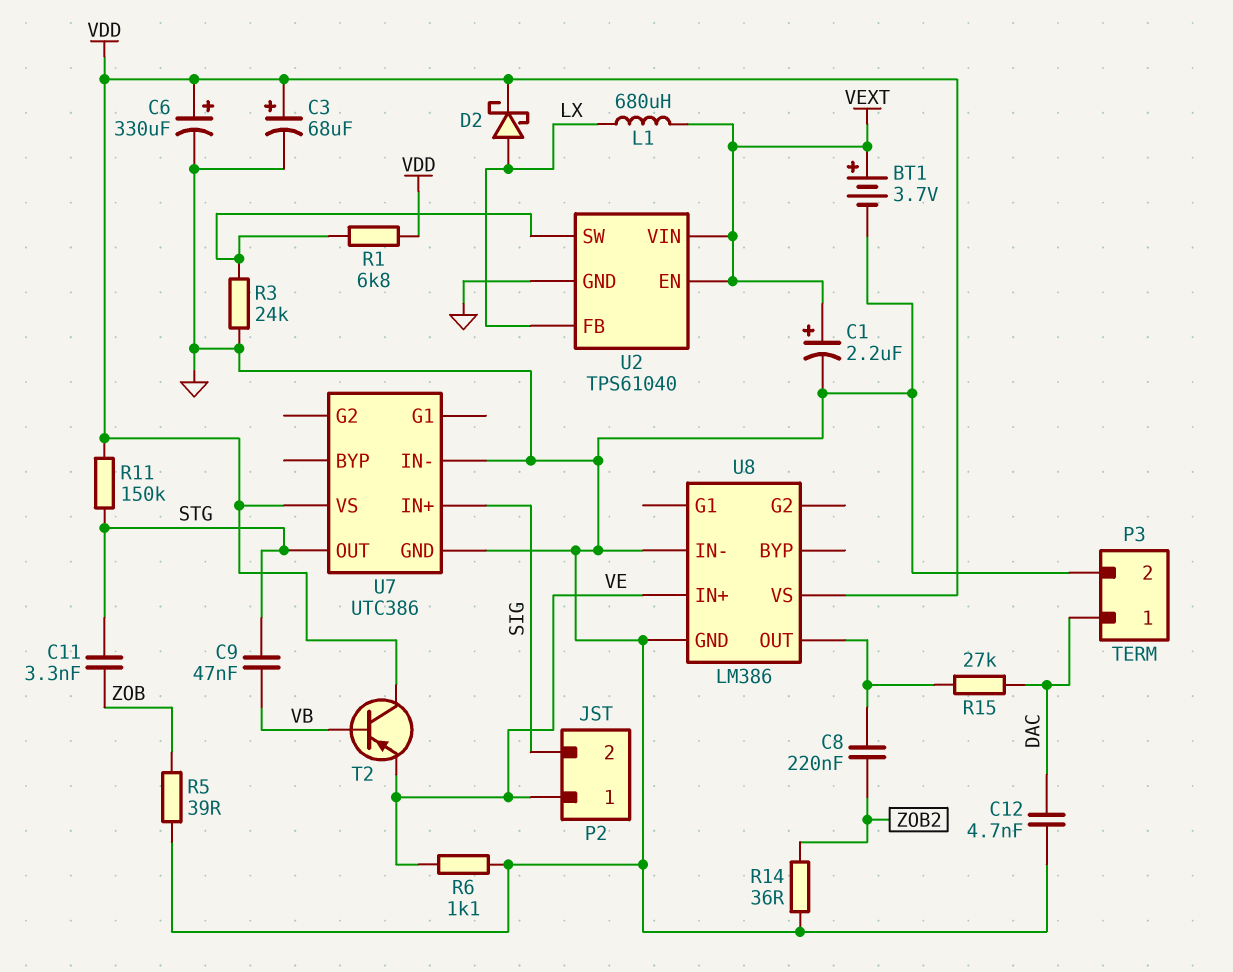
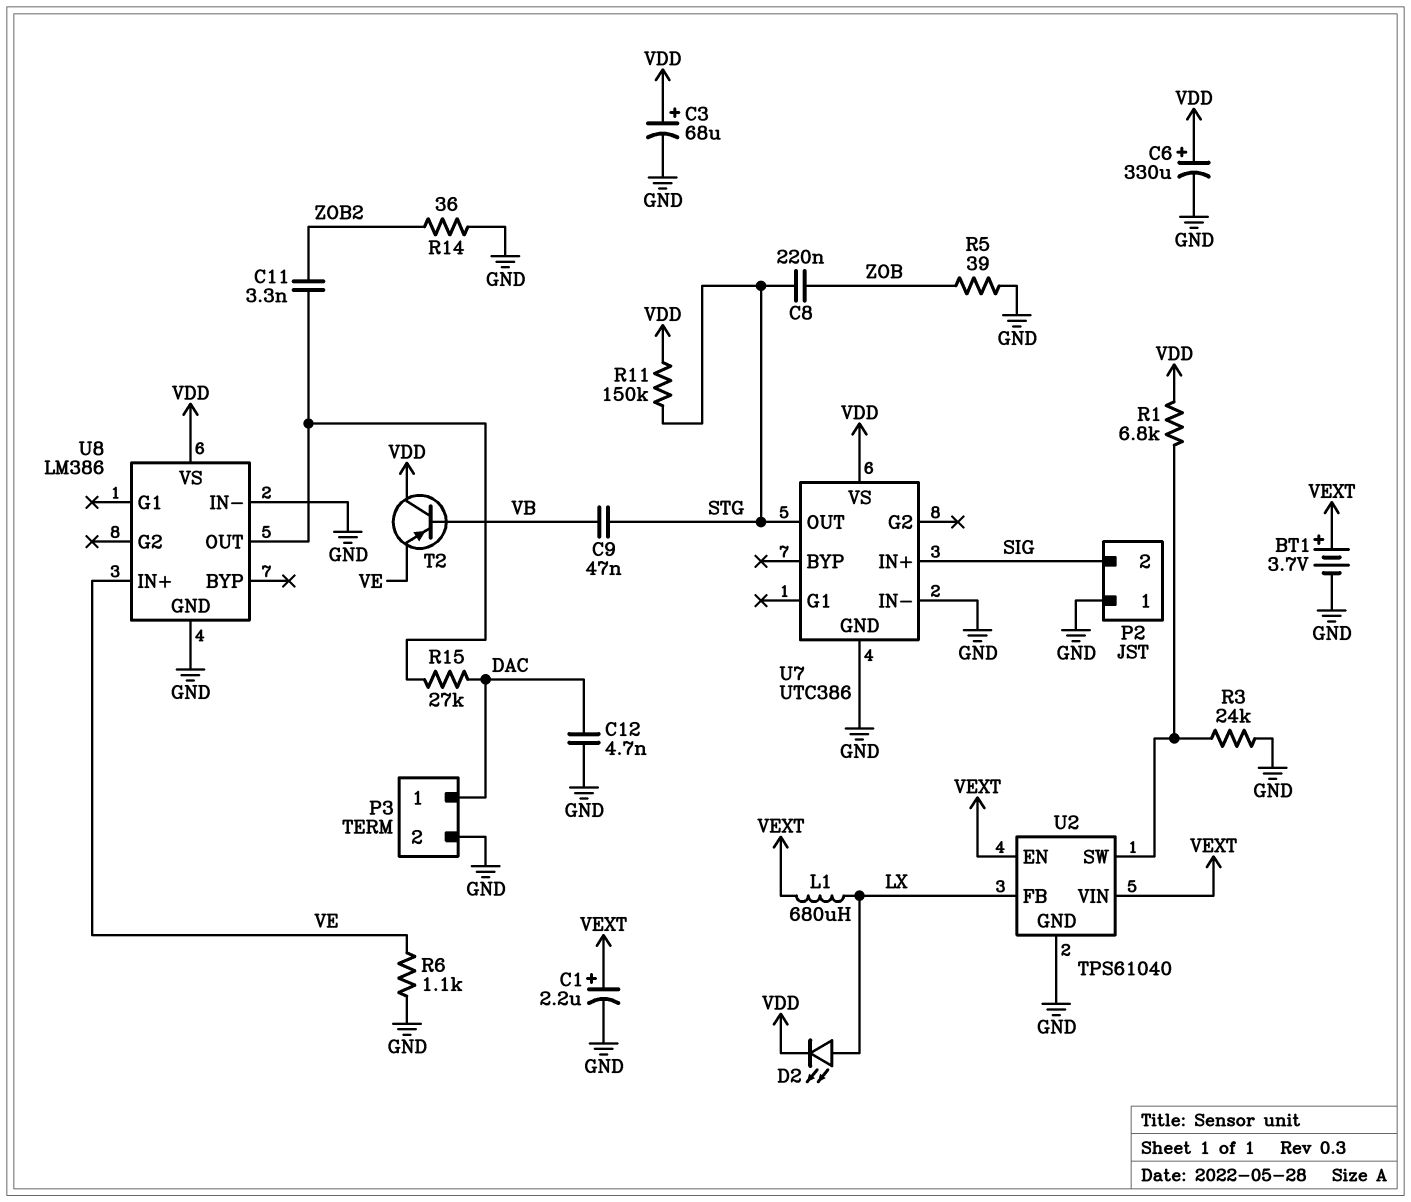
C8: 220nF (U8/OUT, ZOB2) -> 220nF (STG, ZOB)
C11: 3.3nF (STG, ZOB) -> 3.3nF (U8/OUT, ZOB2)
D2: schottky (A LX, K VDD) -> LED (A LX, K VDD)
P2 pin 1: VE -> GND

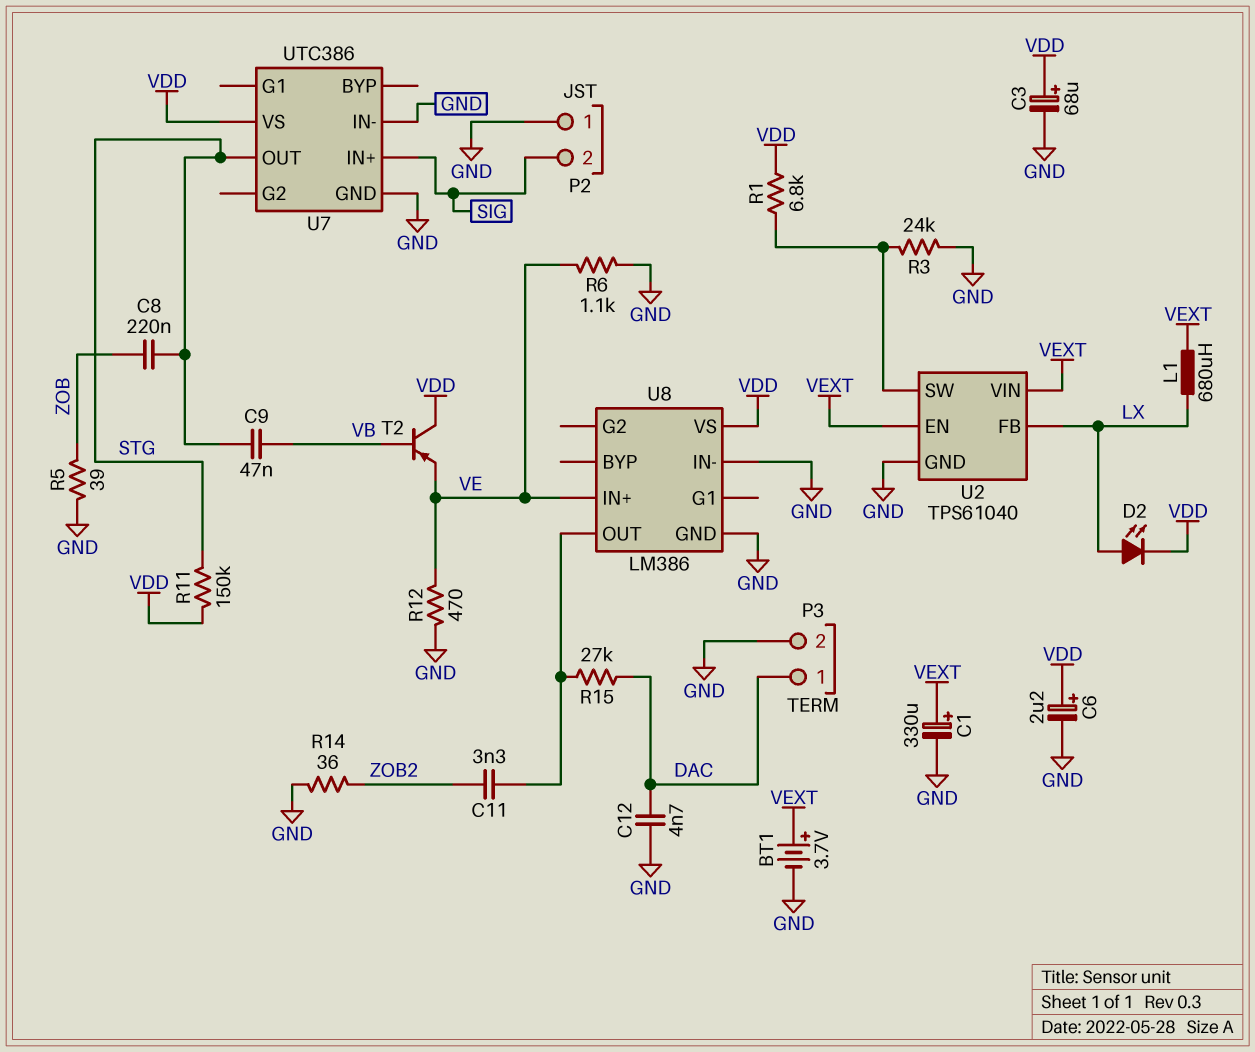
C1: 2.2uF (plus VEXT, minus GND) -> 330uF (plus VEXT, minus GND)
C6: 330uF (plus VDD, minus GND) -> 2.2uF (plus VDD, minus GND)
R12: none -> 470 (GND, VE)

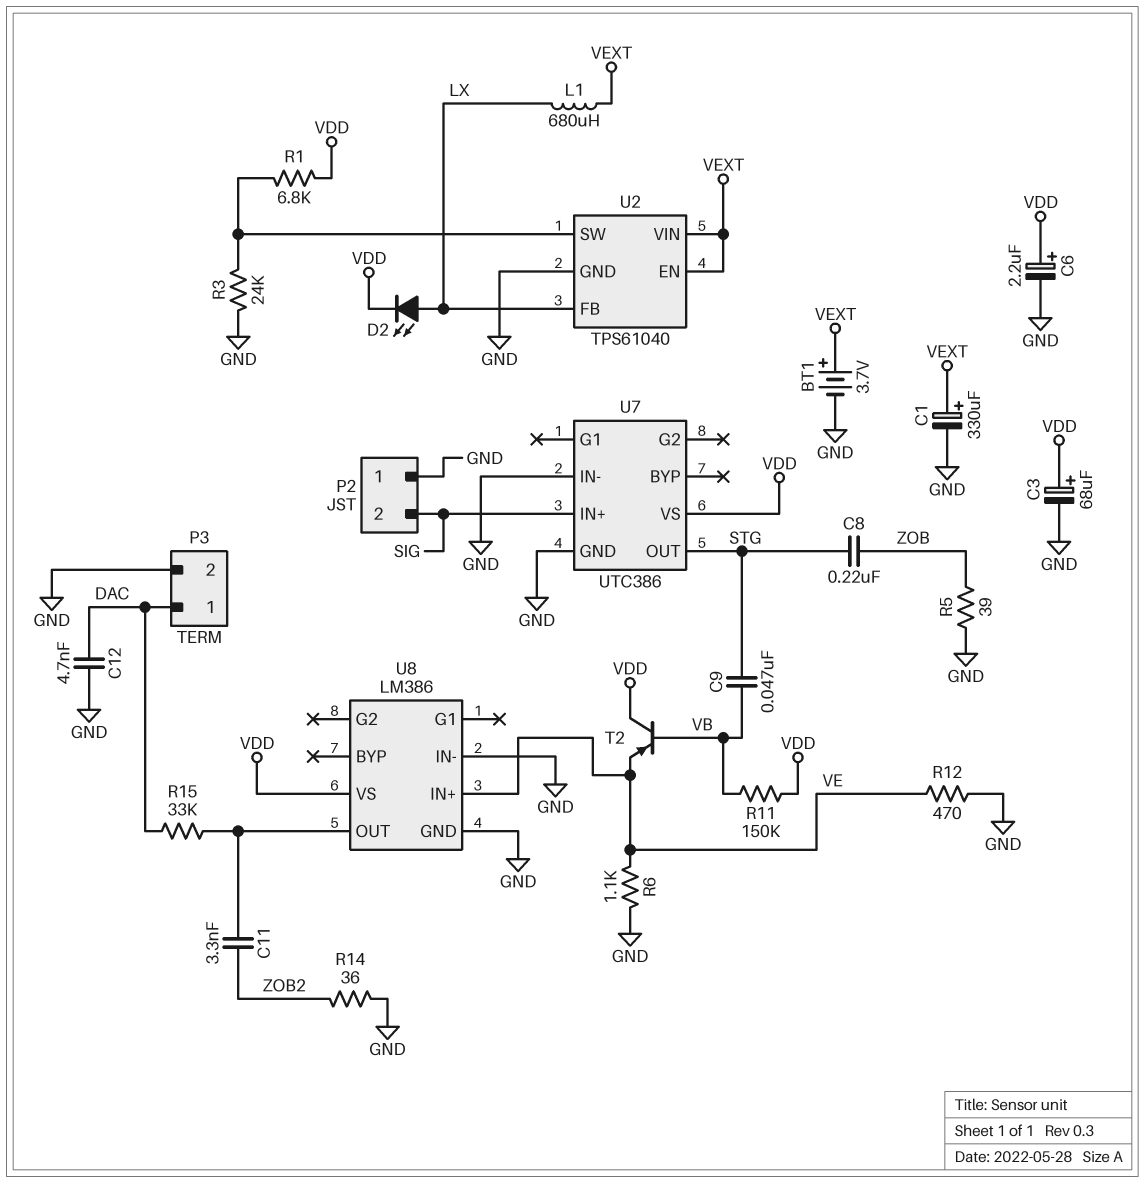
R11: 150k (STG, VDD) -> 150k (VB, VDD)
R15: 27k (DAC, U8/OUT) -> 33k (DAC, U8/OUT)

